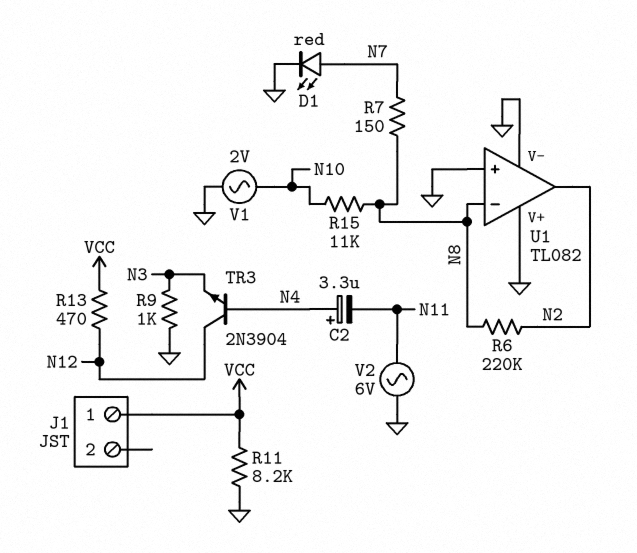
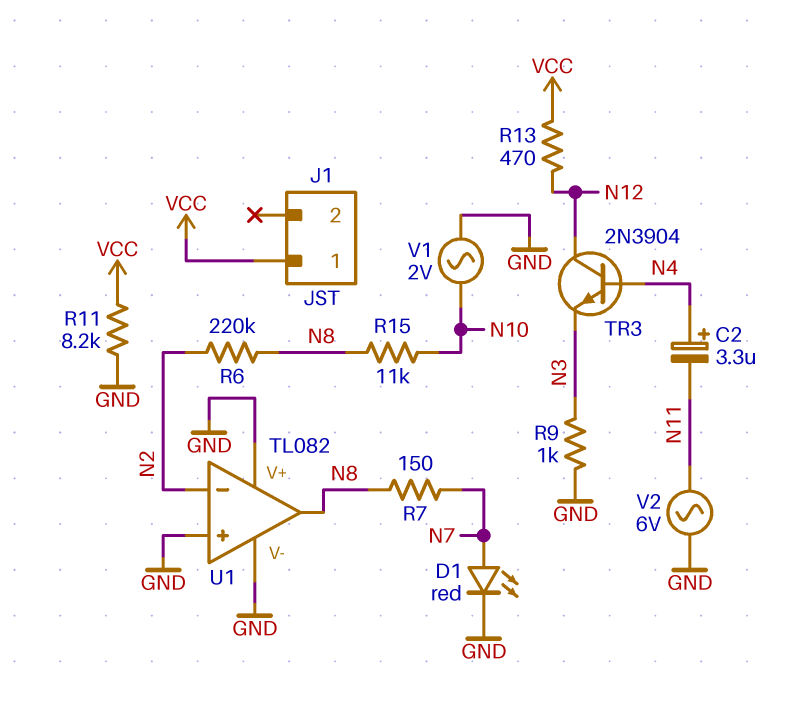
U1 pin in-: N8 -> N2
U1 pin out: N2 -> N8

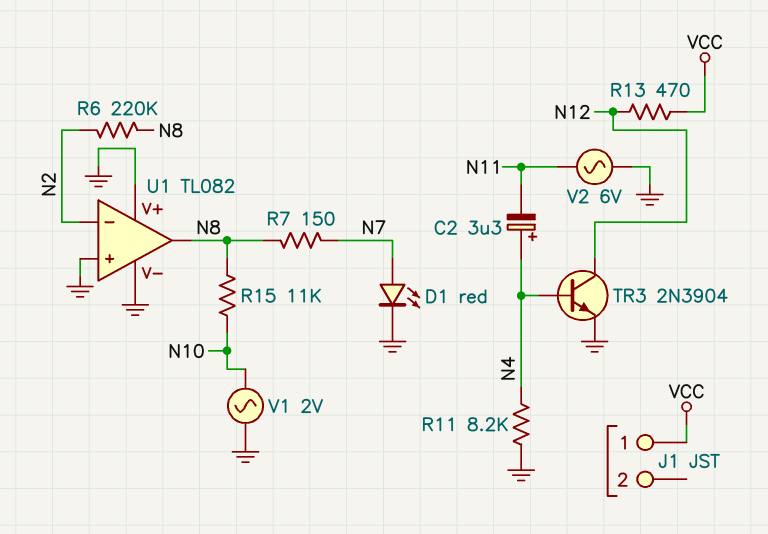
R9: 1k (GND, N3) -> none
R11: 8.2k (GND, VCC) -> 8.2k (GND, N4)
TR3: NPN 2N3904 (B N4, C N12, E N3) -> NPN 2N3904 (B N4, C N12, E GND)

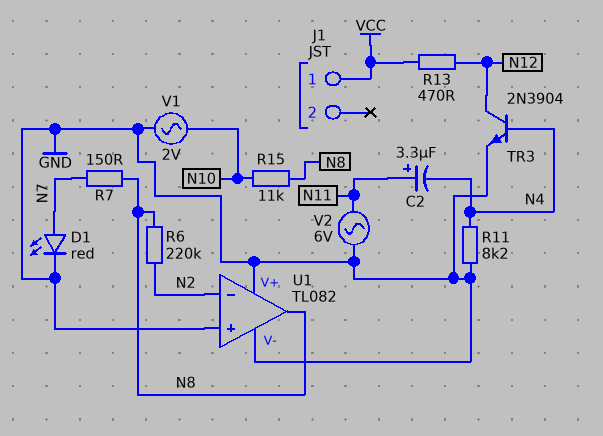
C2: 3.3uF (plus N4, minus N11) -> 3.3uF (plus N11, minus N4)

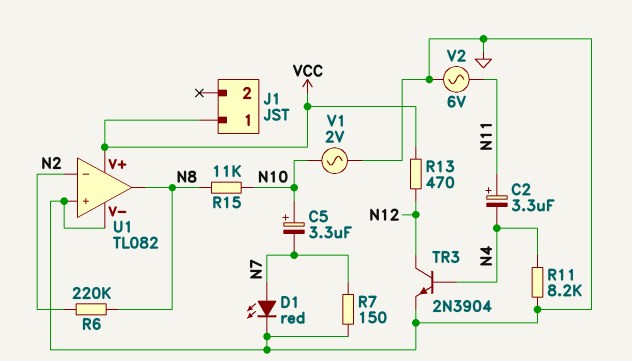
C5: none -> 3.3uF (plus N10, minus N7)
R7: 150 (N7, N8) -> 150 (GND, N7)
U1 pin V+: GND -> VCC

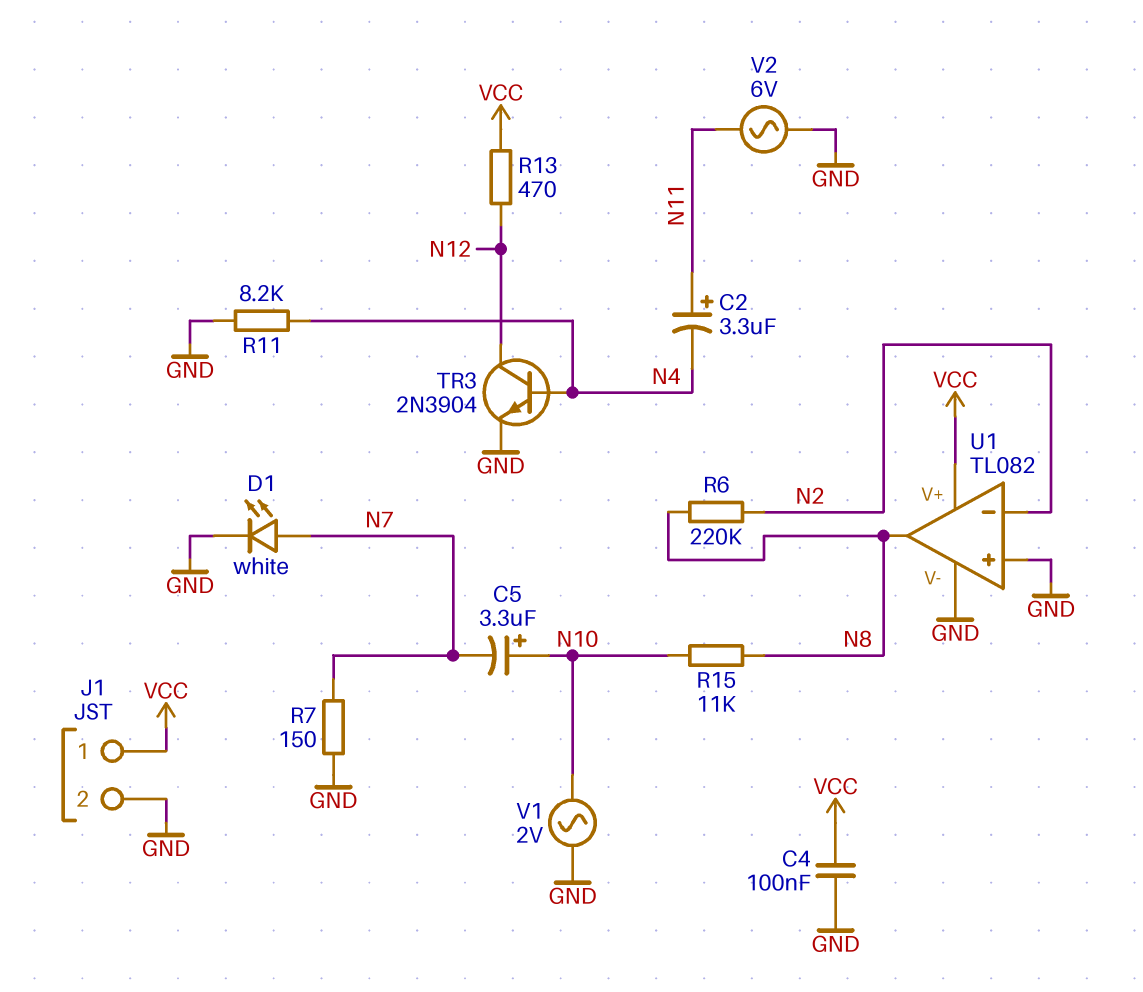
C4: none -> 100nF (GND, VCC)
D1: LED red (A N7, K GND) -> LED white (A N7, K GND)
J1 pin 2: none -> GND

